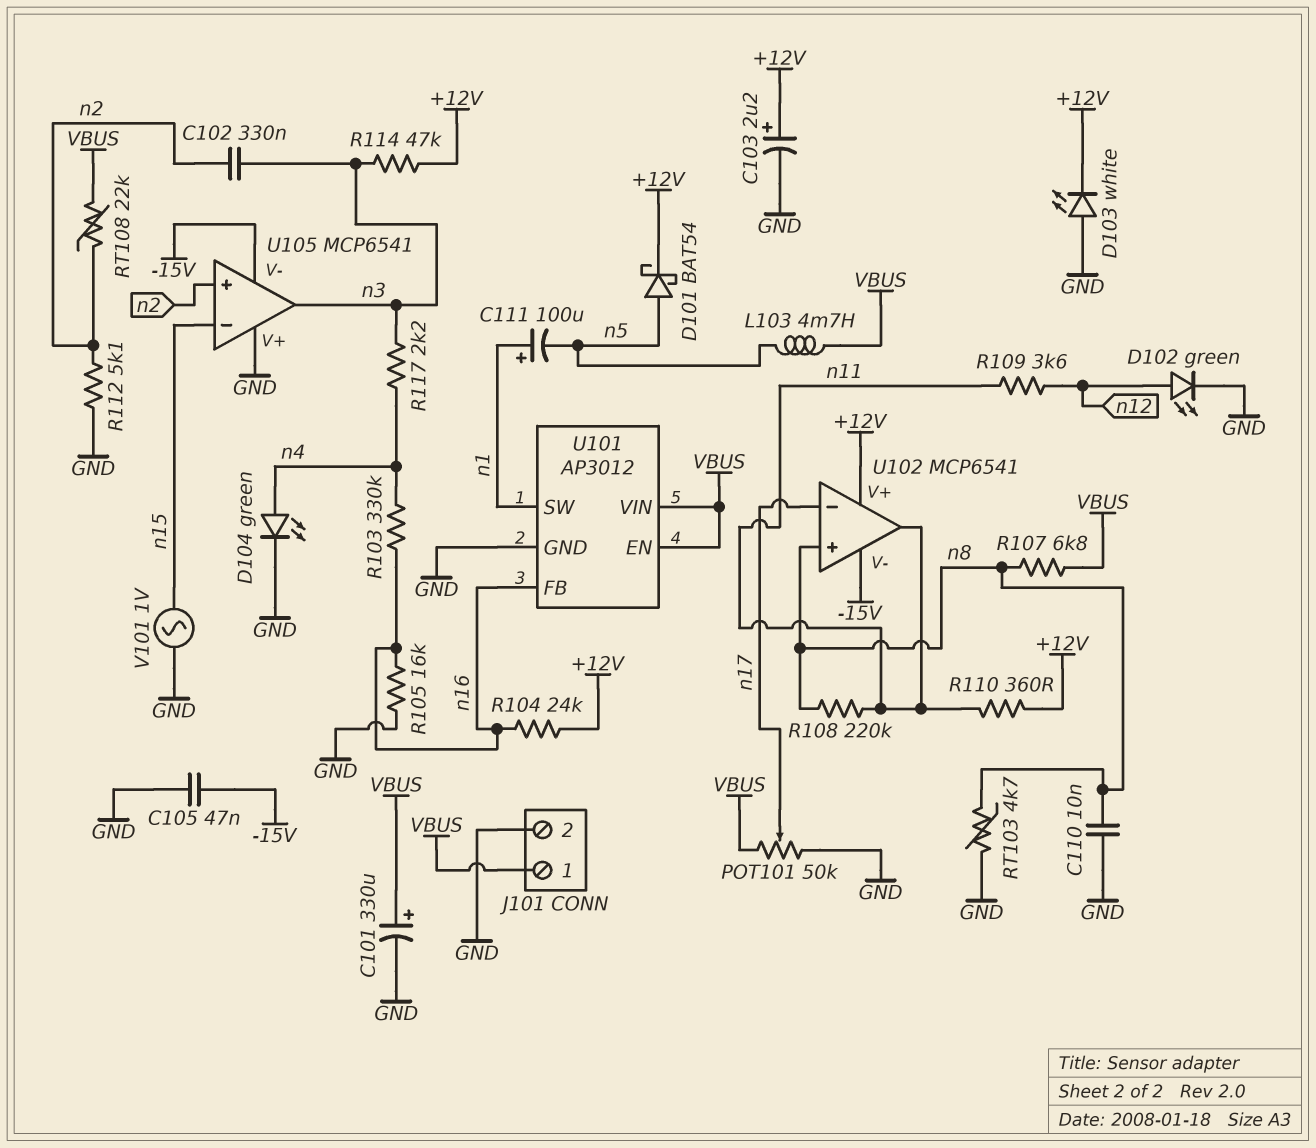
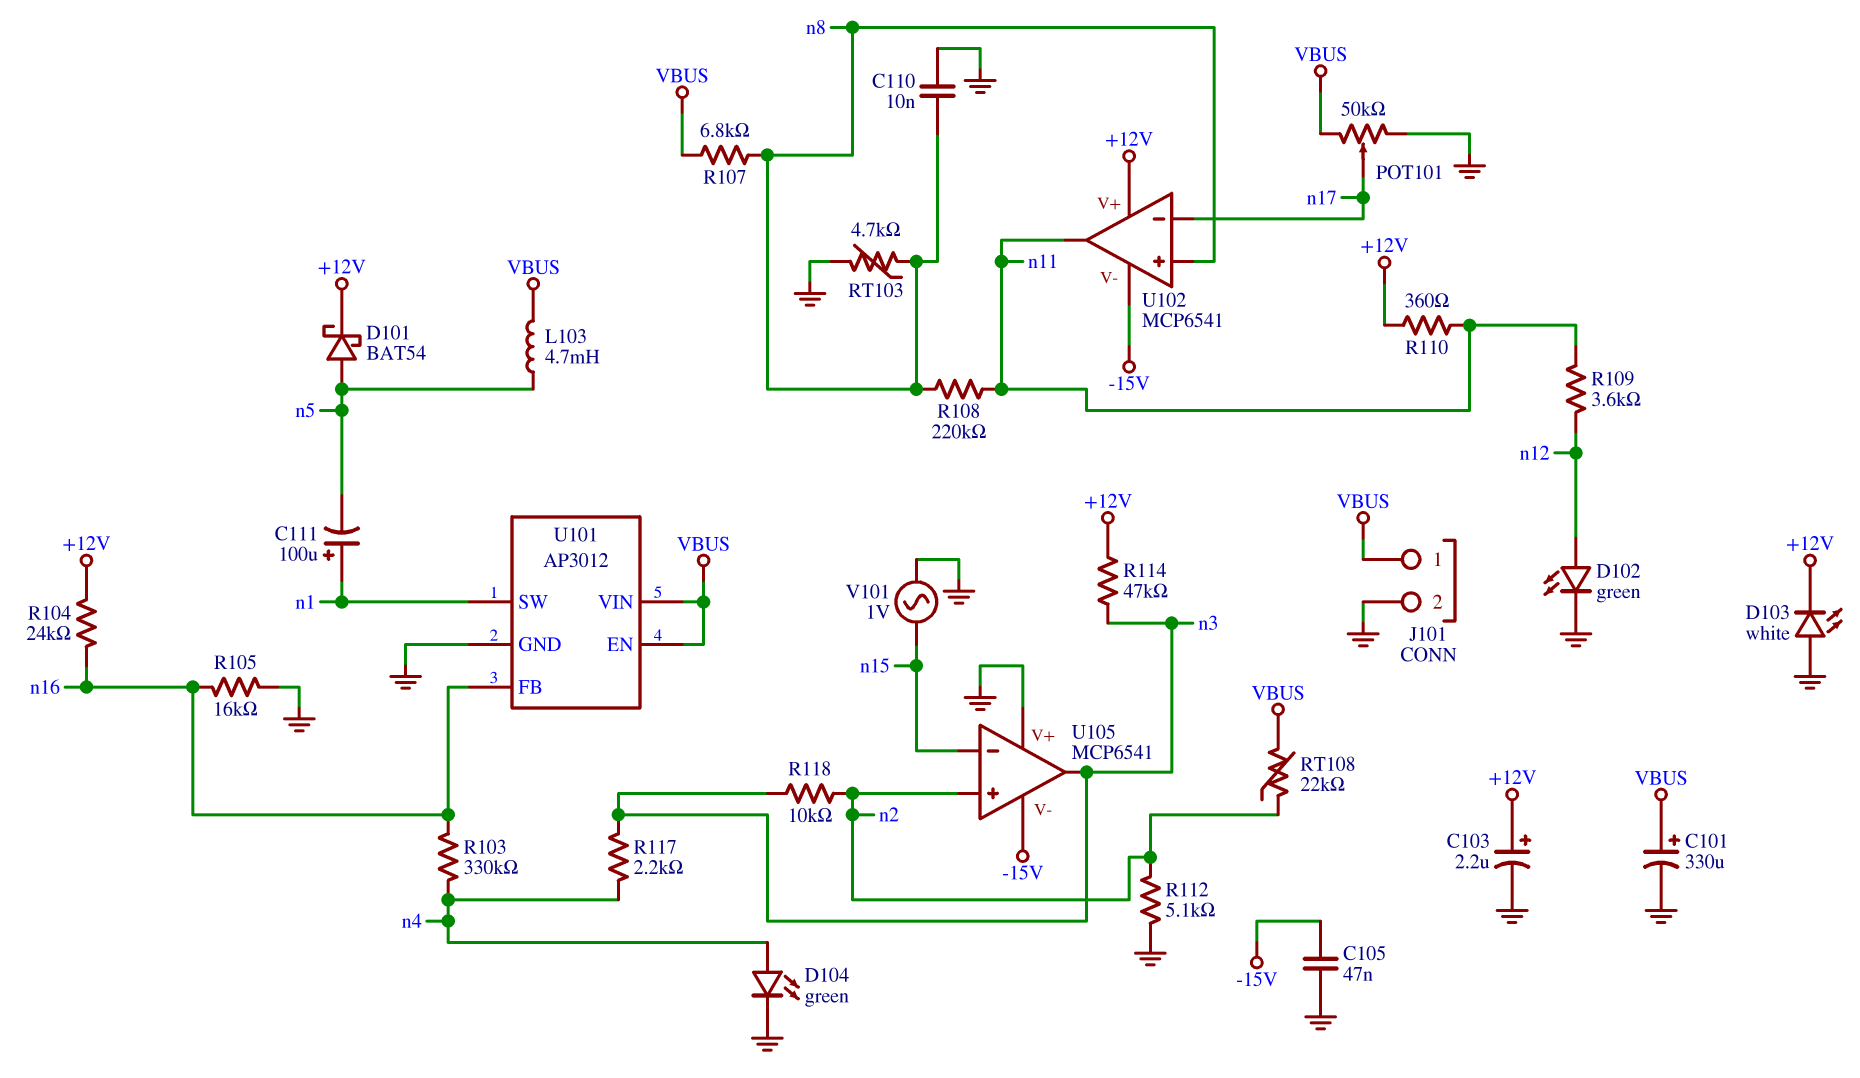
C102: 330nF (n2, n3) -> none
R118: none -> 10k (n2, n3)

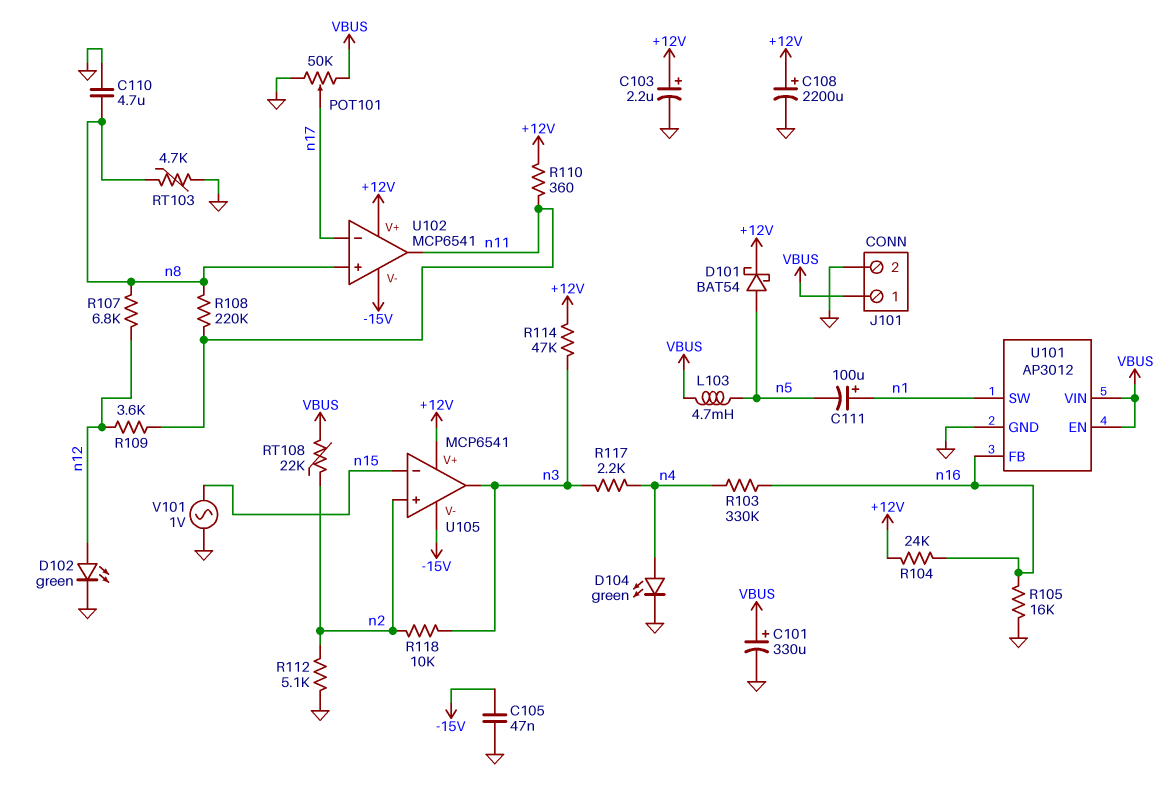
C108: none -> 2200uF (plus +12V, minus GND)
C110: 10nF (GND, n8) -> 4.7uF (GND, n8)
D103: LED white (A GND, K +12V) -> none
R107: 6.8k (VBUS, n8) -> 6.8k (n8, n12)
U105 pin V+: GND -> +12V

